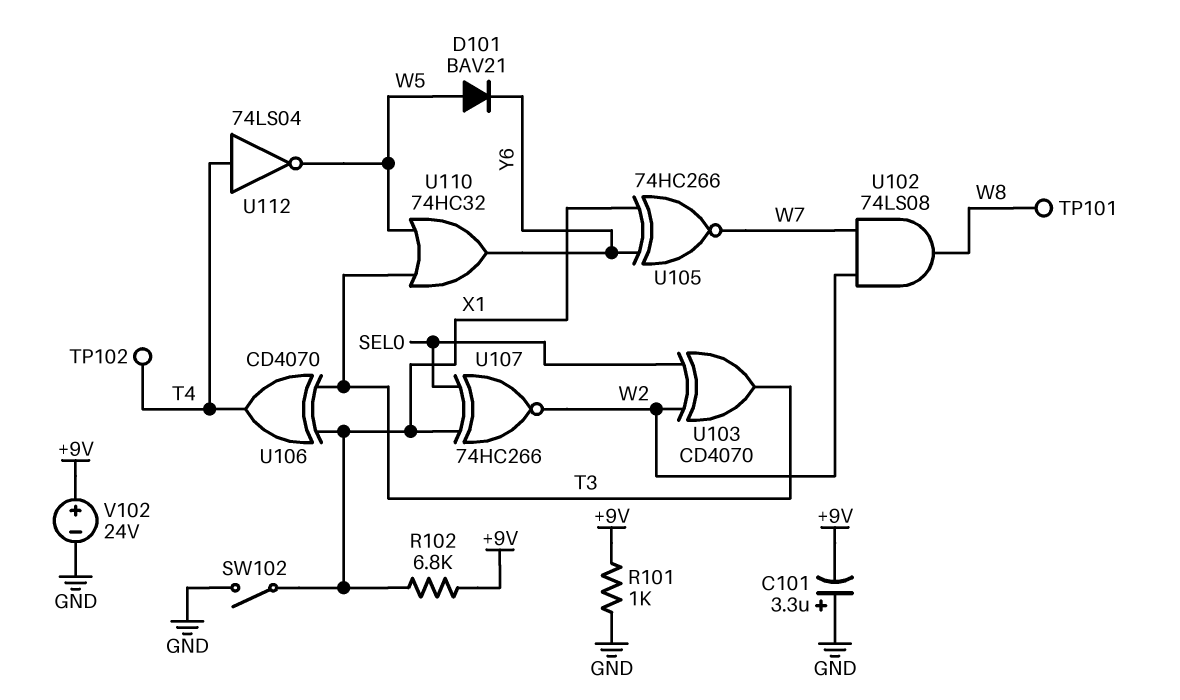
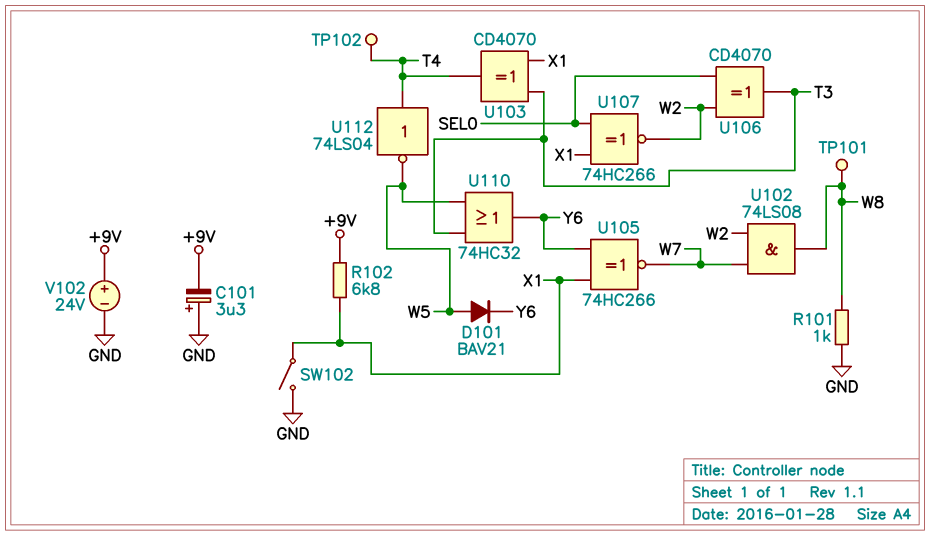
R101: 1k (+9V, GND) -> 1k (GND, W8)
U103: XOR CD4070 (in SEL0, in W2, out T3) -> XOR CD4070 (in T3, in X1, out T4)
U106: XOR CD4070 (in T3, in X1, out T4) -> XOR CD4070 (in SEL0, in W2, out T3)

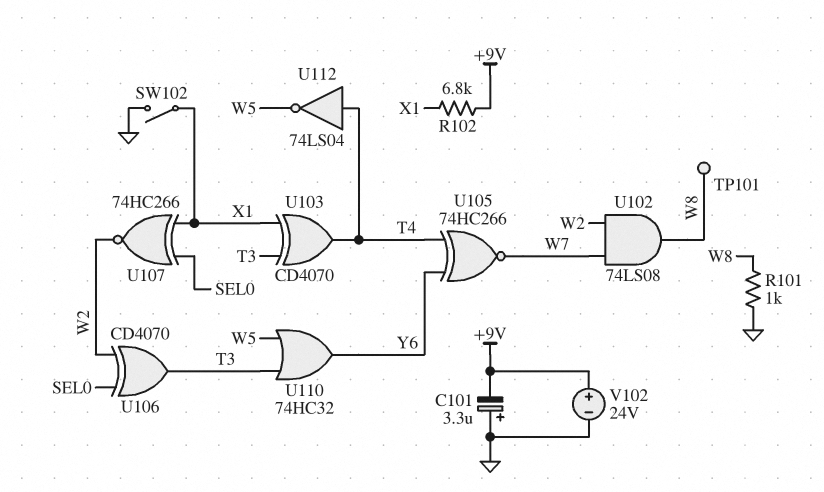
D101: diode BAV21 (A W5, K Y6) -> none
TP102: test point (T4) -> none
U105: XNOR 74HC266 (in X1, in Y6, out W7) -> XNOR 74HC266 (in T4, in Y6, out W7)

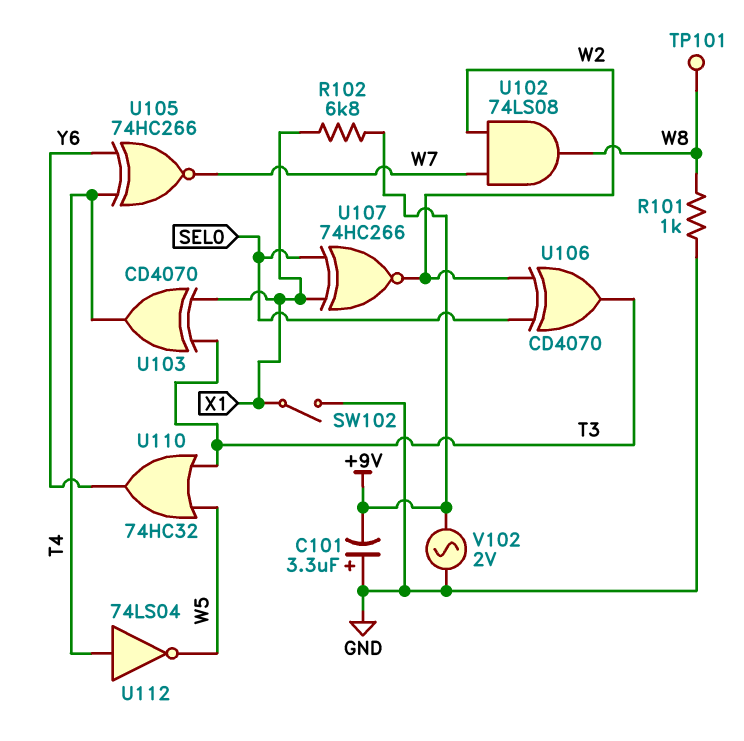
V102: 24V (plus +9V, minus GND) -> AC 2V (+9V, GND)

